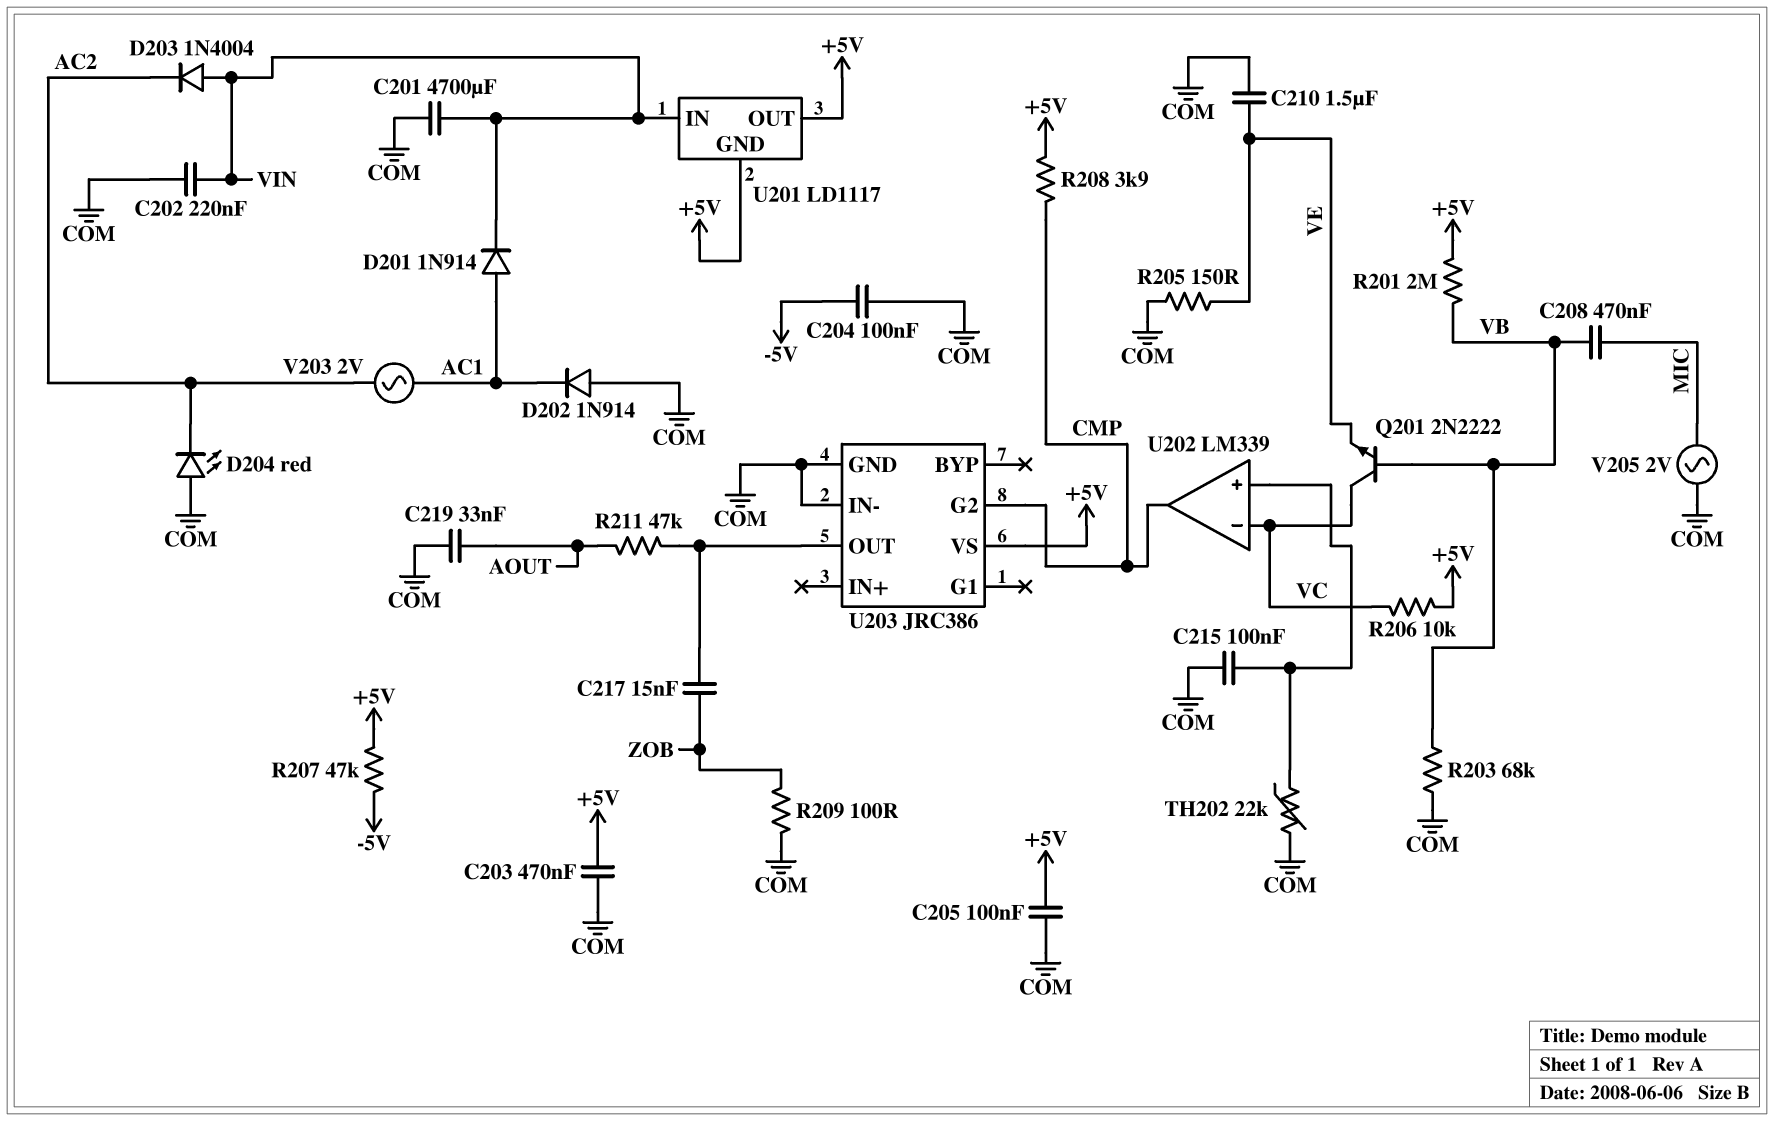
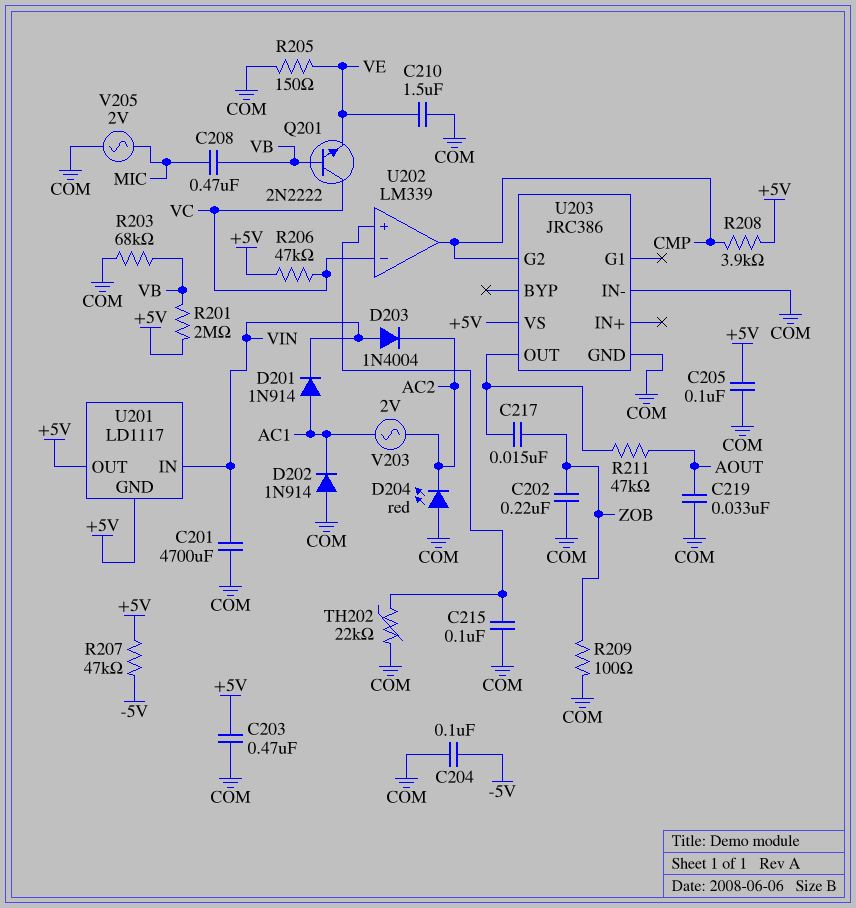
C202: 220nF (COM, VIN) -> 220nF (COM, ZOB)
R206: 10k (+5V, VC) -> 47k (+5V, VC)

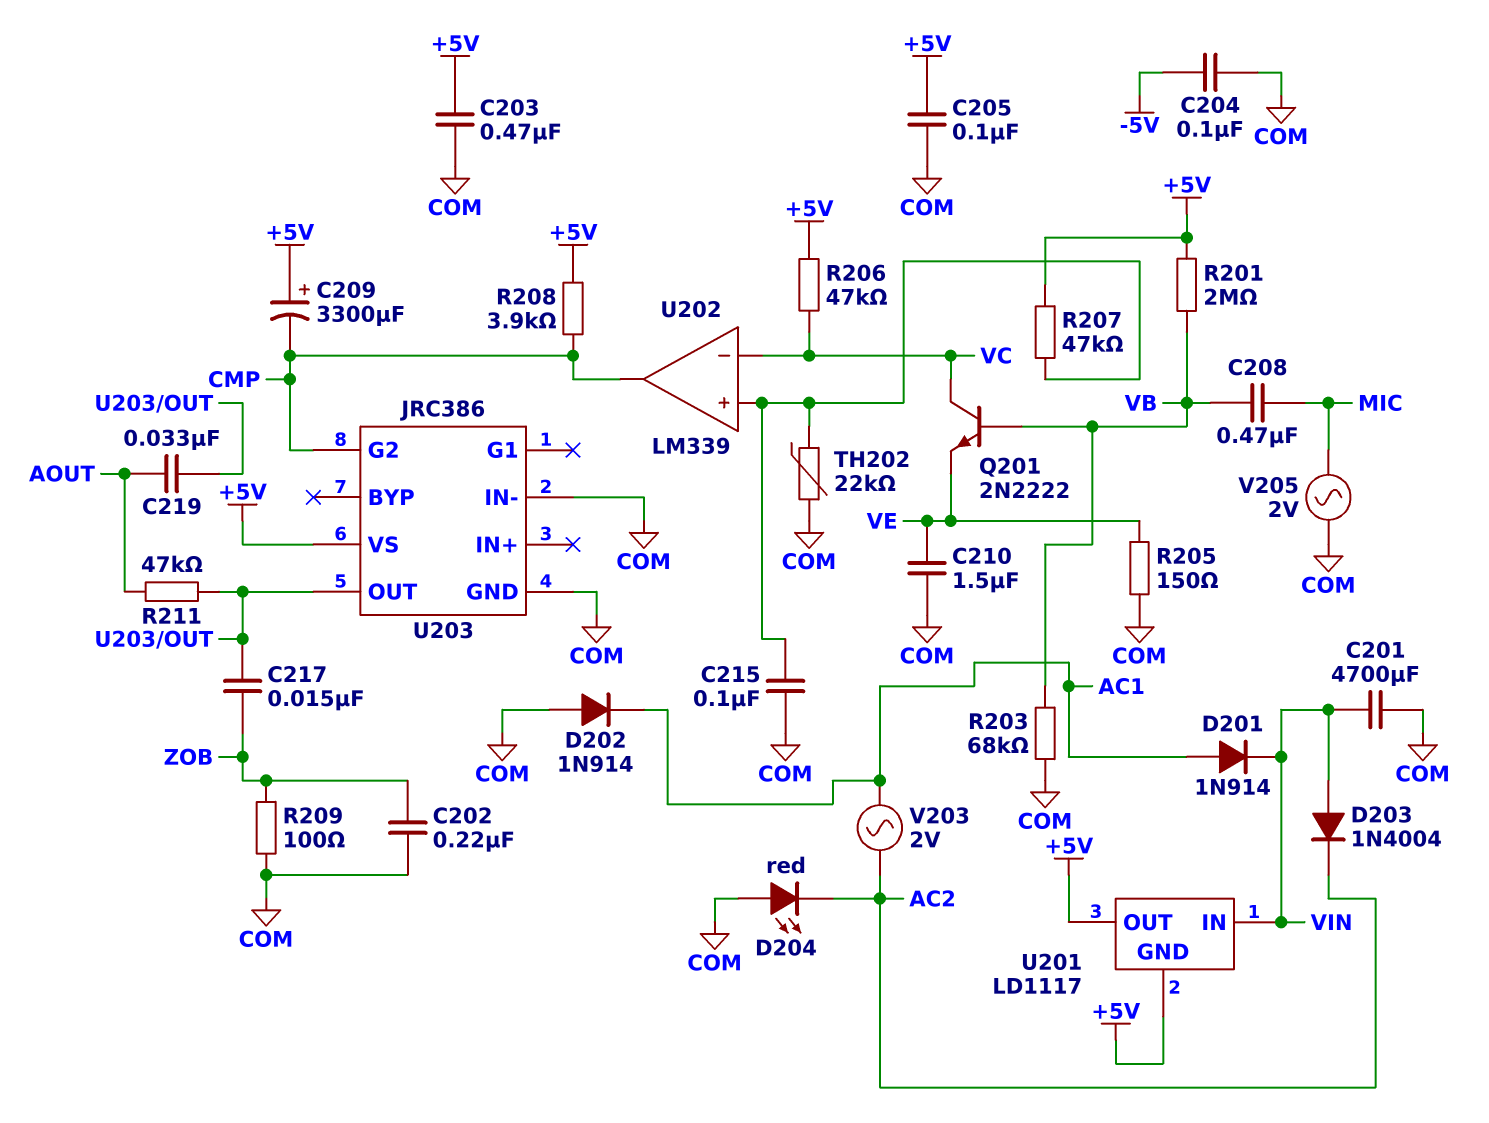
C209: none -> 3300uF (plus +5V, minus CMP)
C219: 33nF (AOUT, COM) -> 33nF (AOUT, U203/OUT)
R207: 47k (+5V, -5V) -> 47k (+5V, U202/in+)

